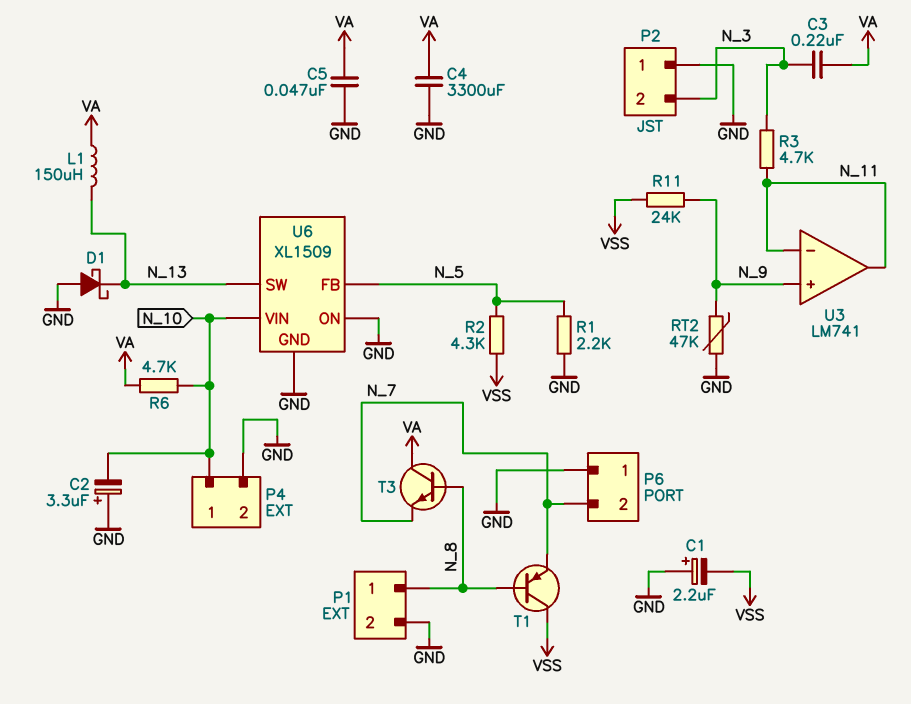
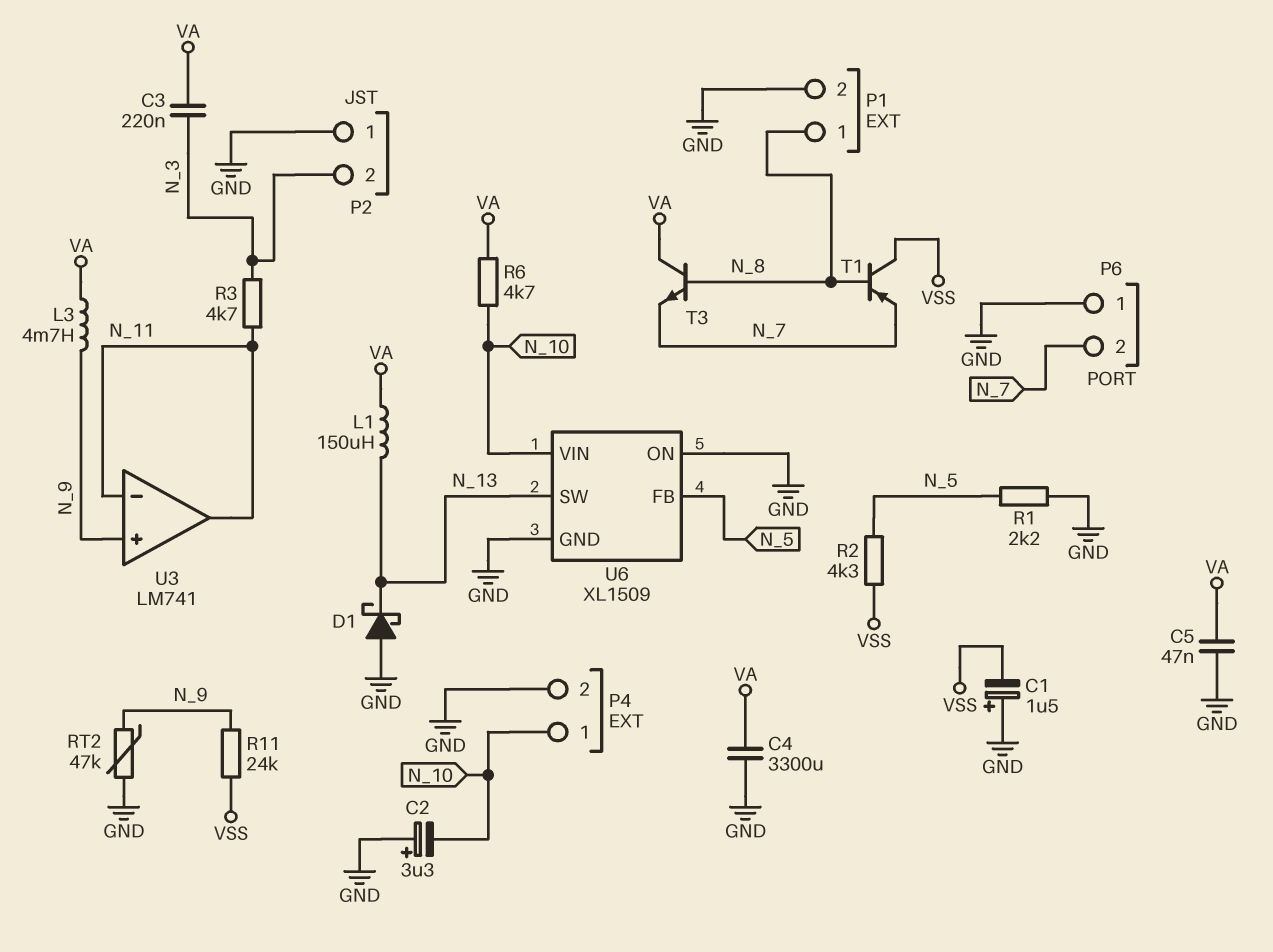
C1: 2.2uF (plus GND, minus VSS) -> 1.5uF (plus GND, minus VSS)
L3: none -> 4.7mH (N_9, VA)

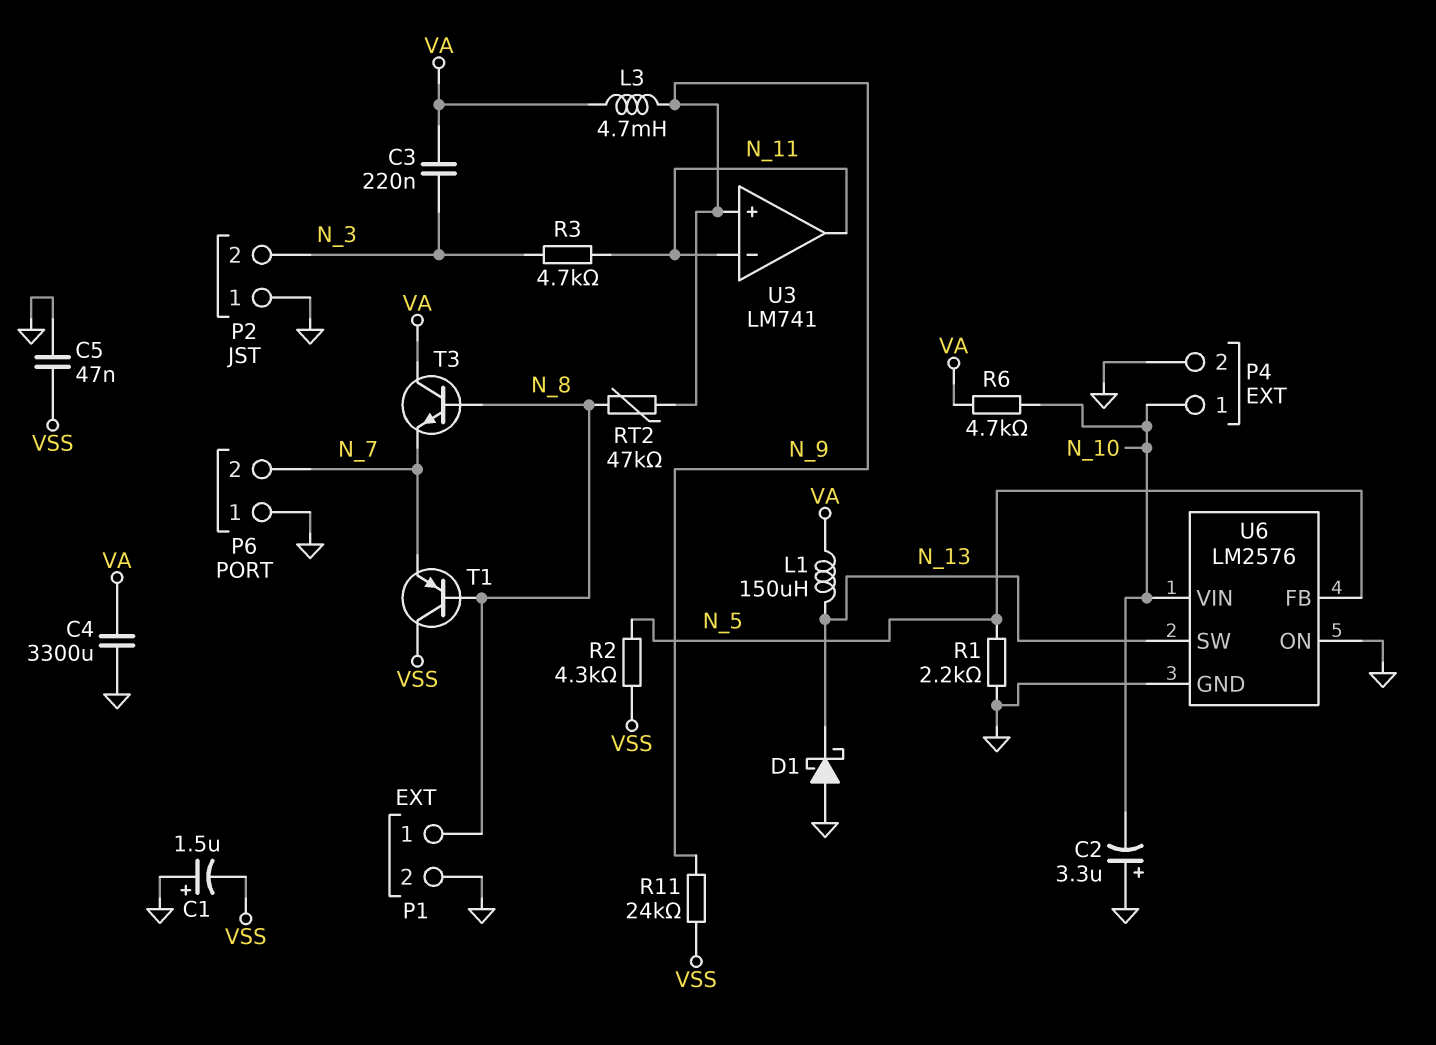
C5: 47nF (GND, VA) -> 47nF (GND, VSS)
RT2: 47k (GND, N_9) -> 47k (N_8, N_9)
U6: XL1509 -> LM2576

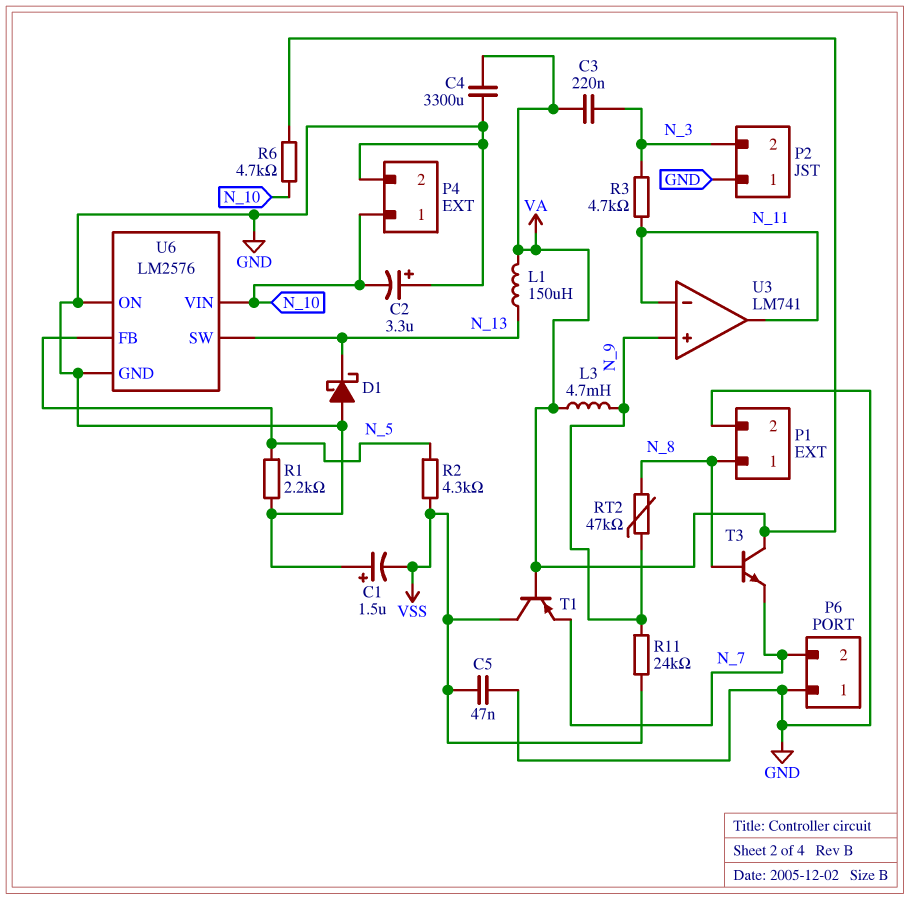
T1: PNP (B N_8, C VSS, E N_7) -> PNP (B VA, C VSS, E N_7)

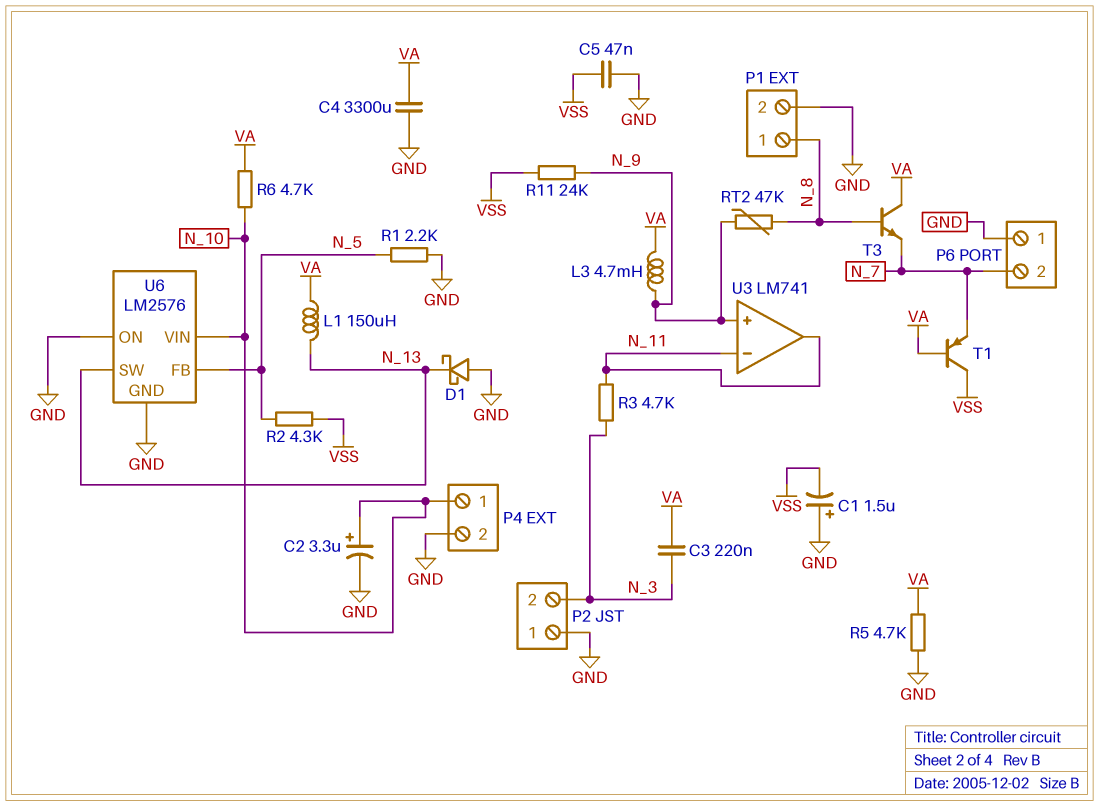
C2: 3.3uF (plus GND, minus N_10) -> 3.3uF (plus N_10, minus GND)
R5: none -> 4.7k (GND, VA)

